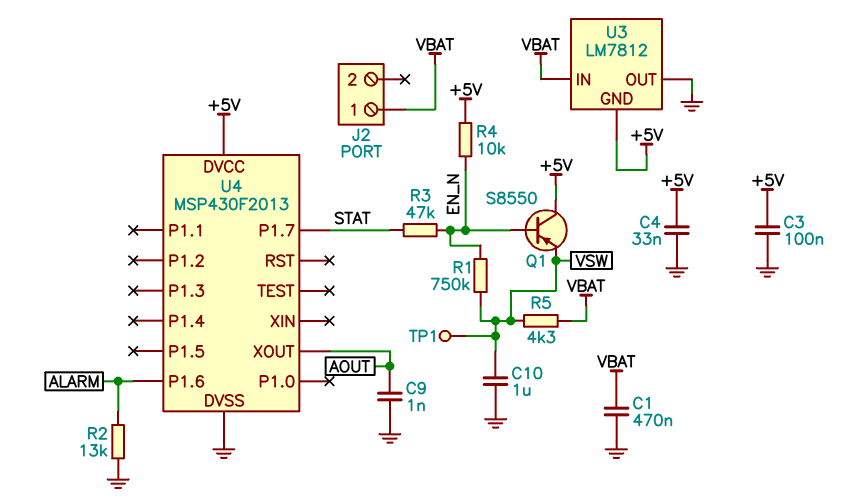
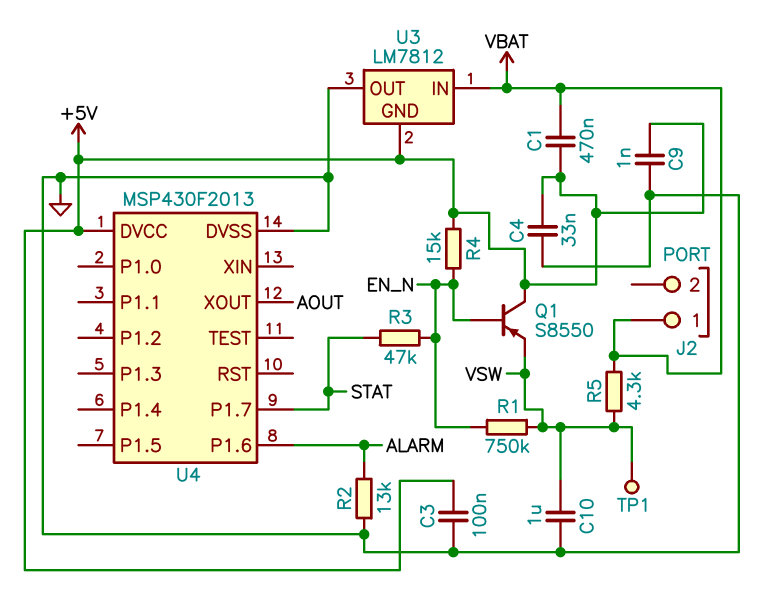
C1: 470nF (GND, VBAT) -> 470nF (+5V, VBAT)
C9: 1nF (AOUT, GND) -> 1nF (+5V, GND)
R4: 10k (+5V, EN_N) -> 15k (+5V, EN_N)

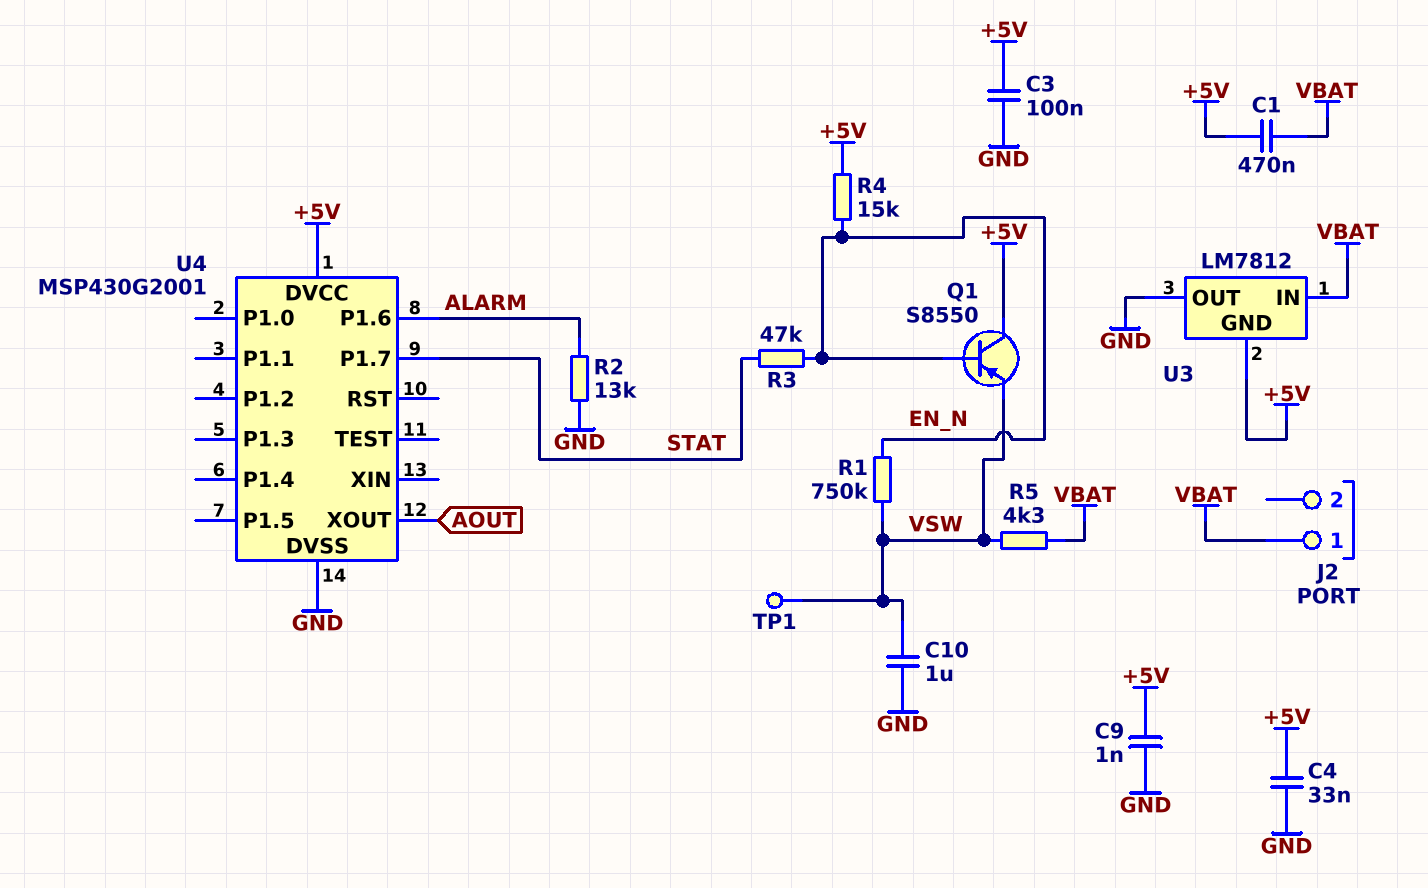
U4: MSP430F2013 -> MSP430G2001

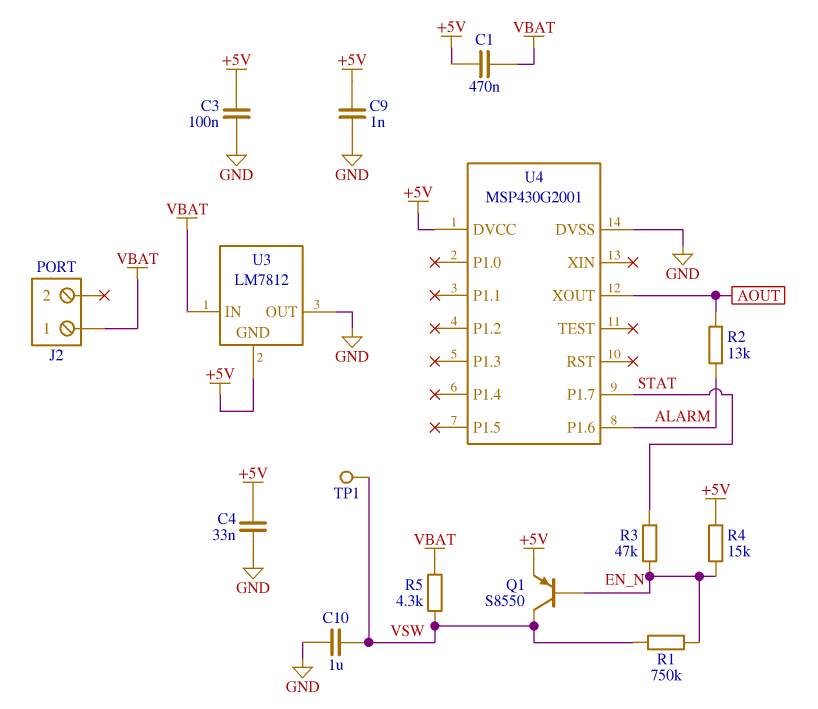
Q1: PNP S8550 (B EN_N, C +5V, E VSW) -> PNP S8550 (B EN_N, C VSW, E +5V)
R2: 13k (ALARM, GND) -> 13k (ALARM, AOUT)

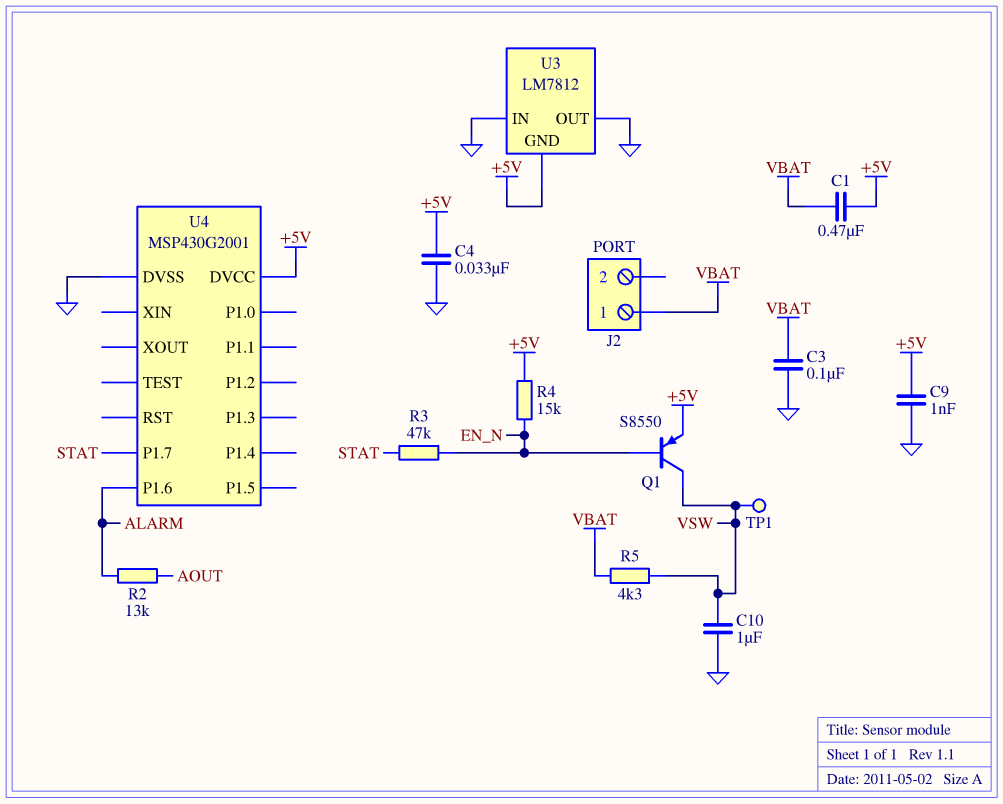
C3: 100nF (+5V, GND) -> 100nF (GND, VBAT)
R1: 750k (EN_N, VSW) -> none
U3 pin IN: VBAT -> GND
U4 pin XOUT: AOUT -> none

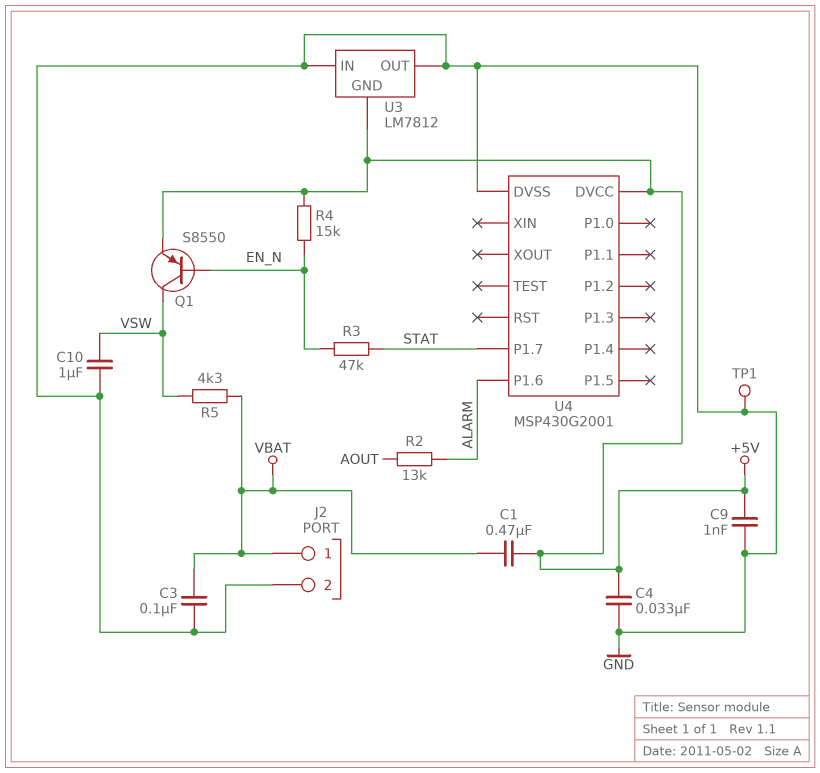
J2 pin 2: none -> GND
TP1: test point (VSW) -> test point (GND)

